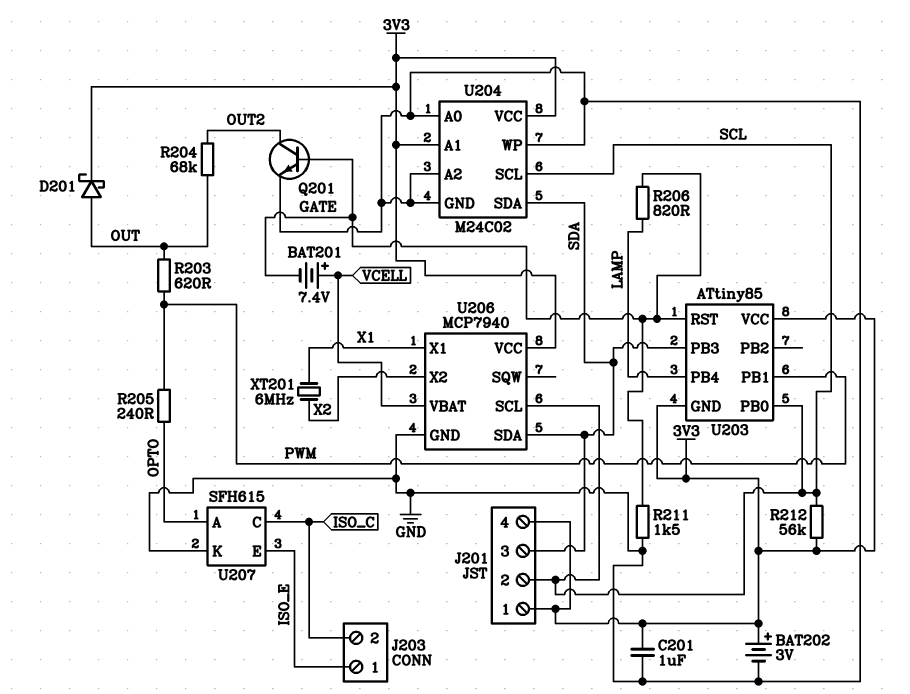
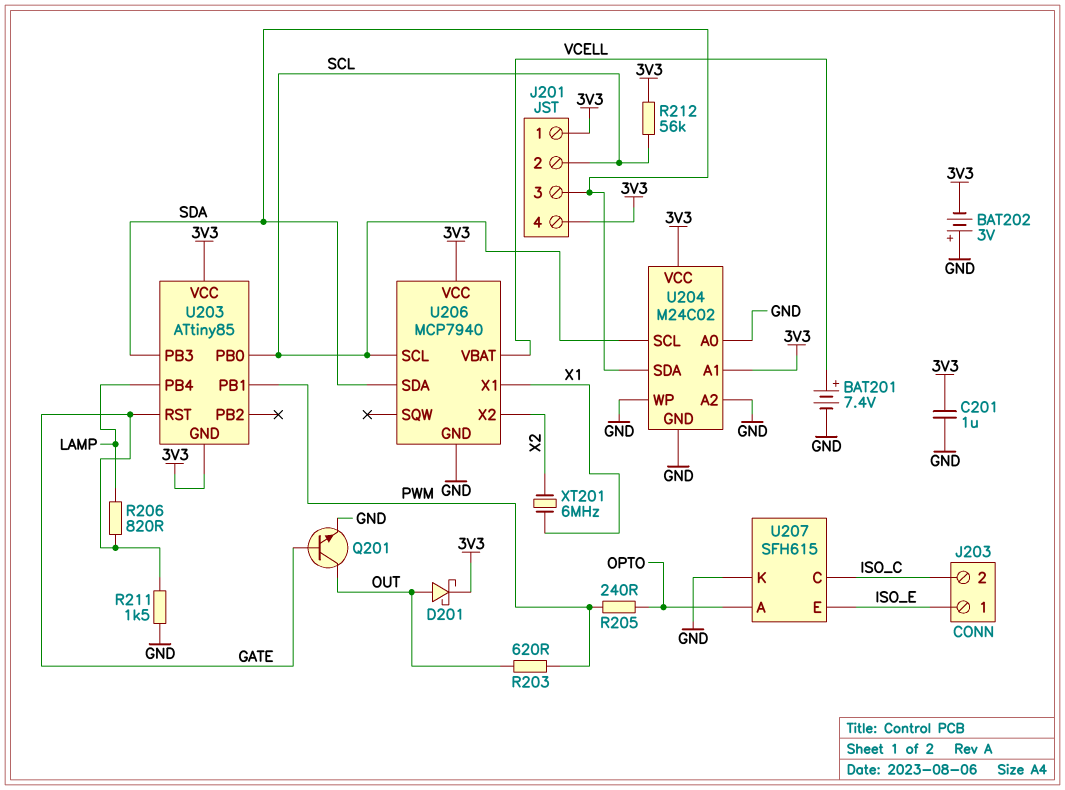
BAT201: 7.4V (plus VCELL, minus GATE) -> 7.4V (plus VCELL, minus GND)
BAT202: 3V (plus 3V3, minus GND) -> 3V (plus GND, minus 3V3)
Q201: NPN (B GATE, C OUT2, E GND) -> NPN (B GATE, C OUT, E GND)
R204: 68k (OUT, OUT2) -> none

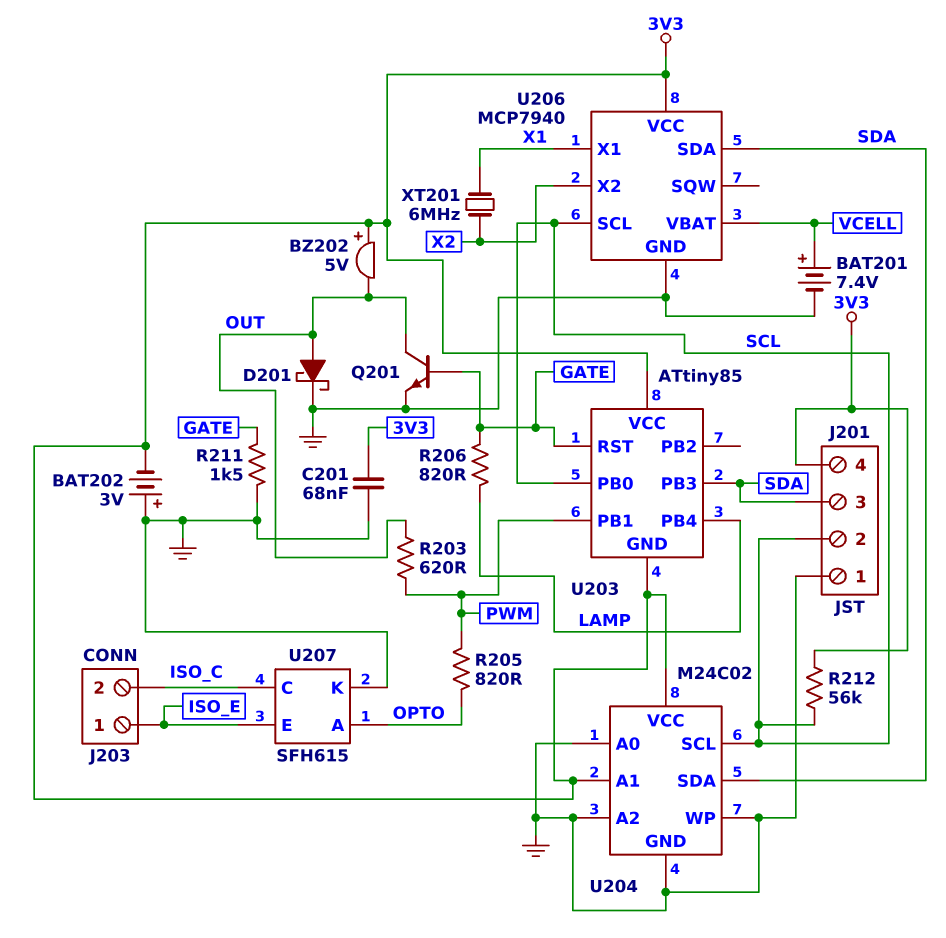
BZ202: none -> buzzer 5V (plus 3V3, minus OUT)
C201: 1uF (3V3, GND) -> 68nF (3V3, GND)
D201: schottky (A OUT, K 3V3) -> schottky (A OUT, K GND)
J201 pin 1: 3V3 -> GND
R205: 240 (OPTO, PWM) -> 820 (OPTO, PWM)

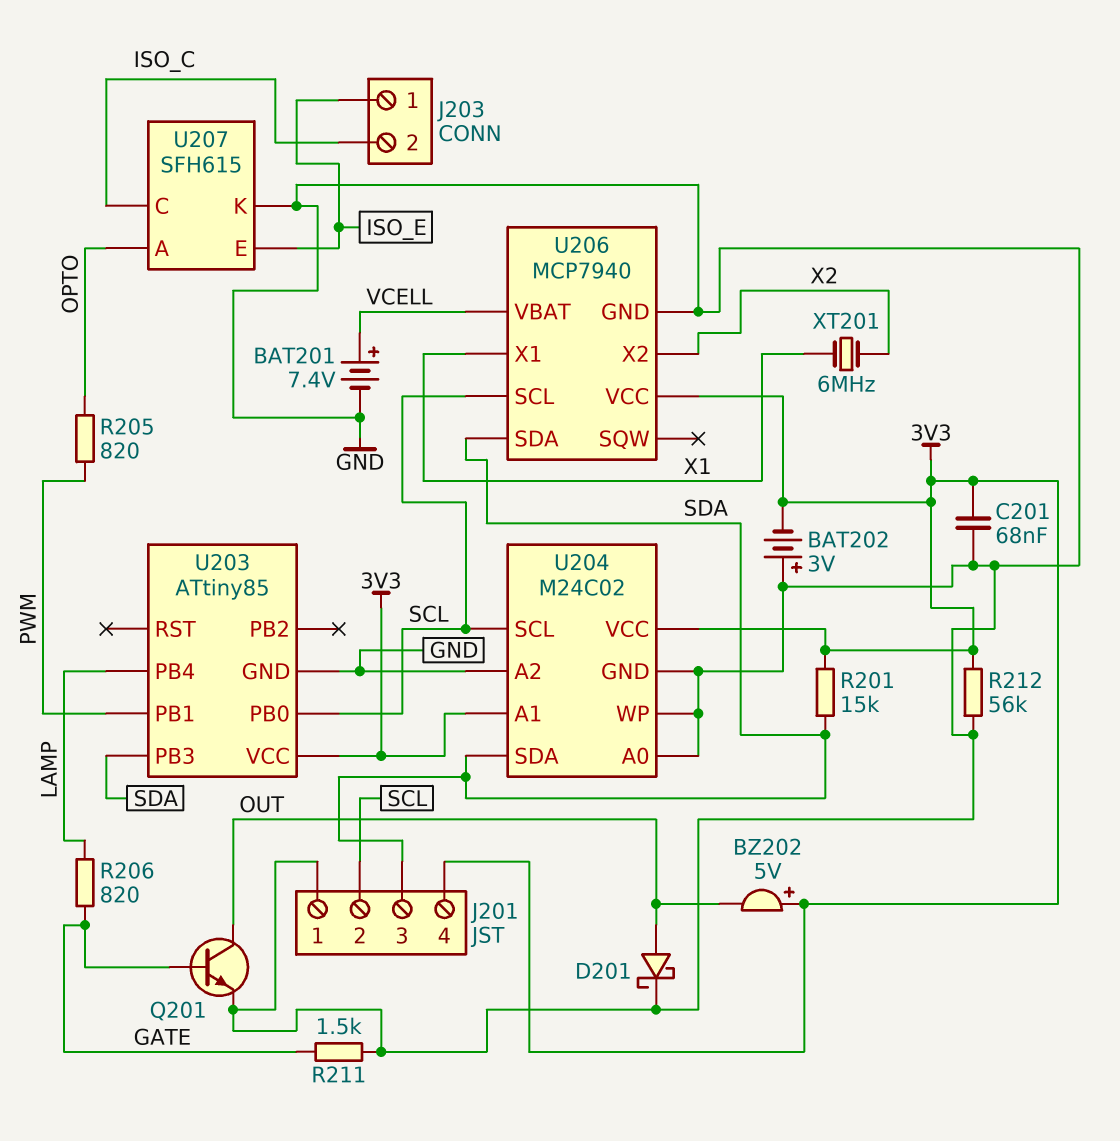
R201: none -> 15k (3V3, SDA)
R203: 620 (OUT, PWM) -> none
R212: 56k (3V3, SCL) -> 56k (3V3, GND)
U203 pin GND: 3V3 -> GND
U203 pin RST: GATE -> none

